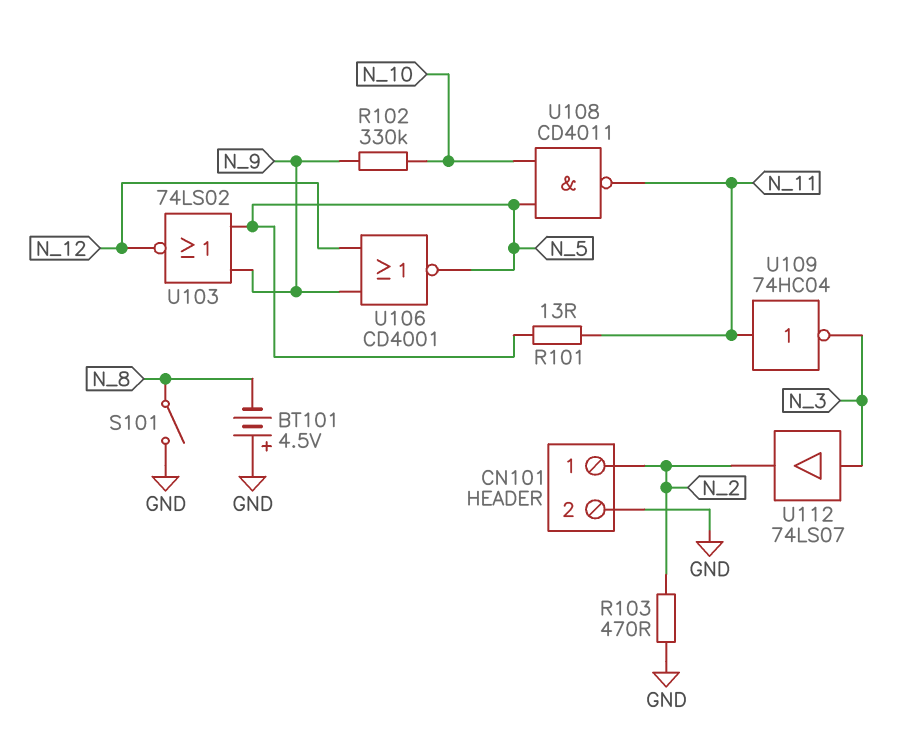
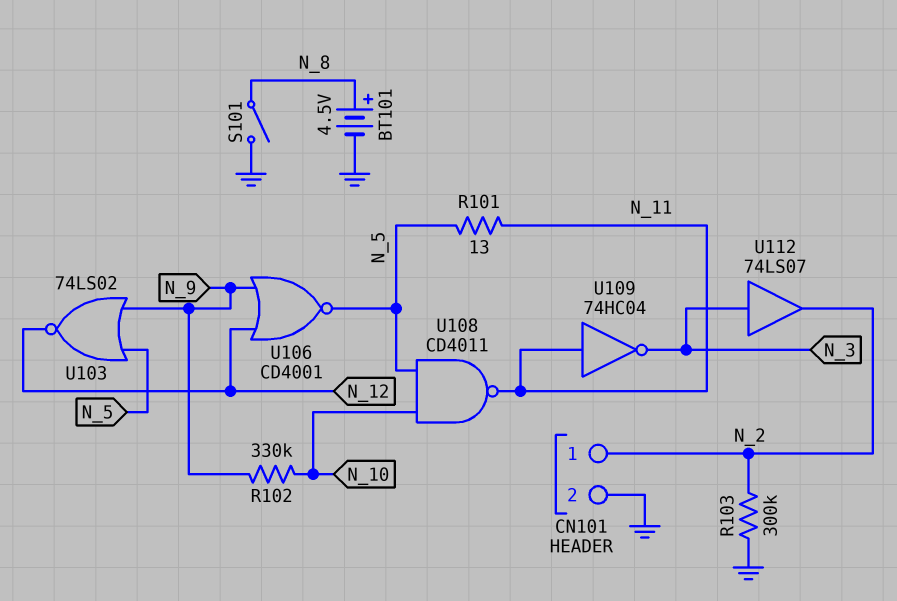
BT101: 4.5V (plus GND, minus N_8) -> 4.5V (plus N_8, minus GND)
R103: 470 (GND, N_2) -> 300k (GND, N_2)

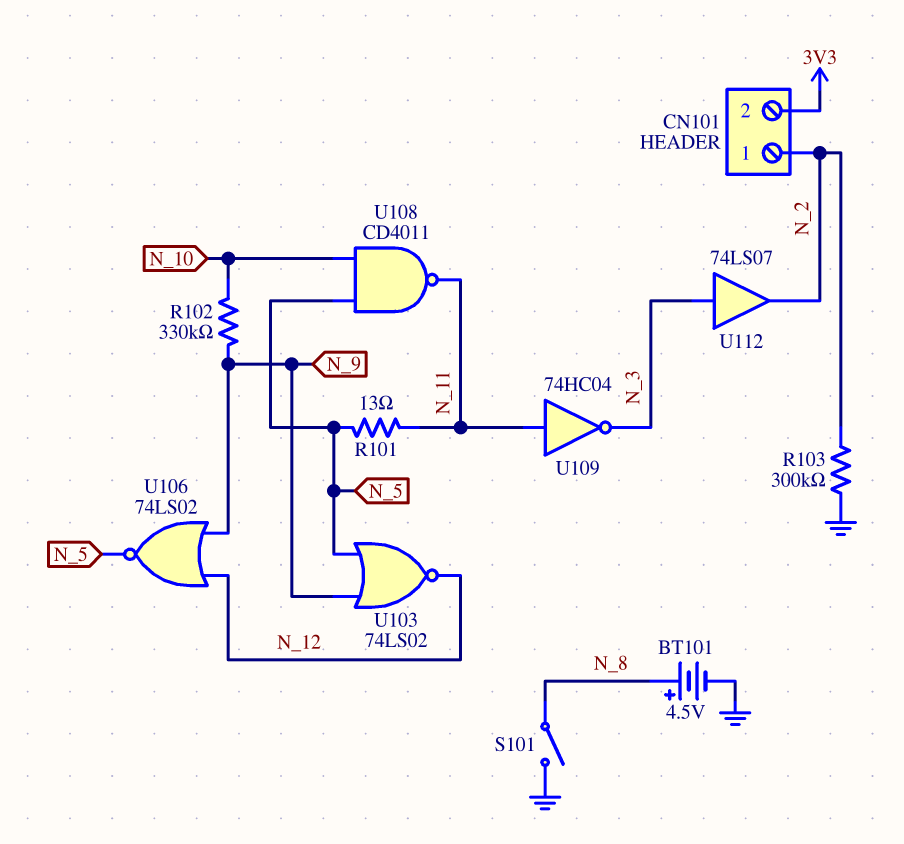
CN101 pin 2: GND -> 3V3
U106: NOR CD4001 (in N_9, in N_12, out N_5) -> NOR 74LS02 (in N_9, in N_12, out N_5)

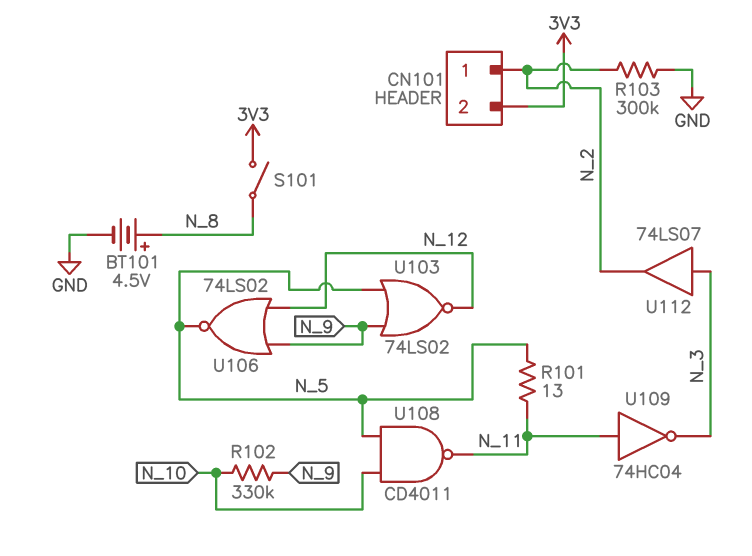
S101: switch (GND, N_8) -> switch (3V3, N_8)

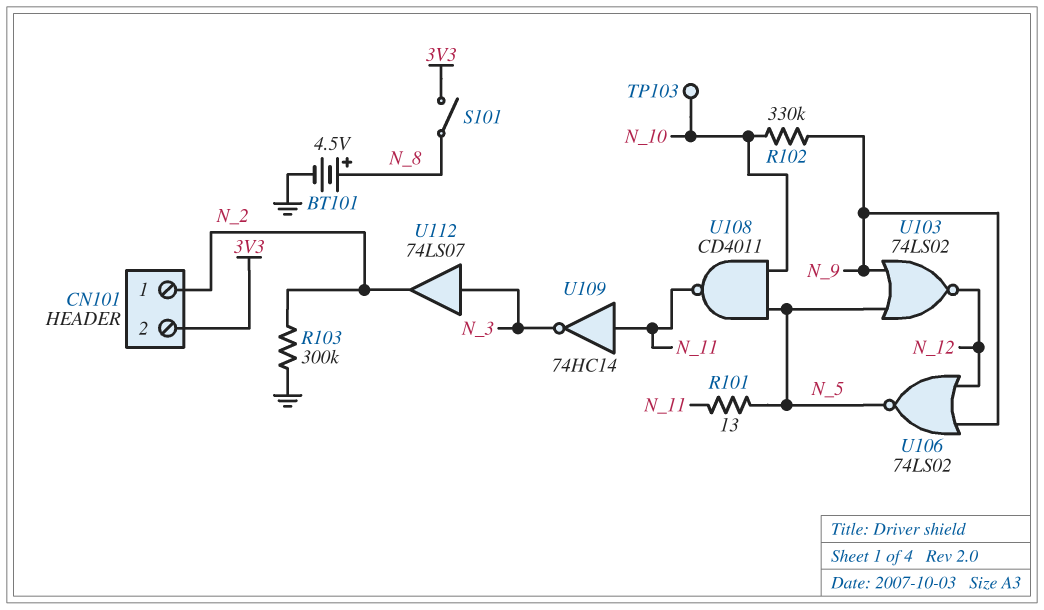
TP103: none -> test point (N_10)
U109: NOT 74HC04 (in N_11, out N_3) -> NOT 74HC14 (in N_11, out N_3)

